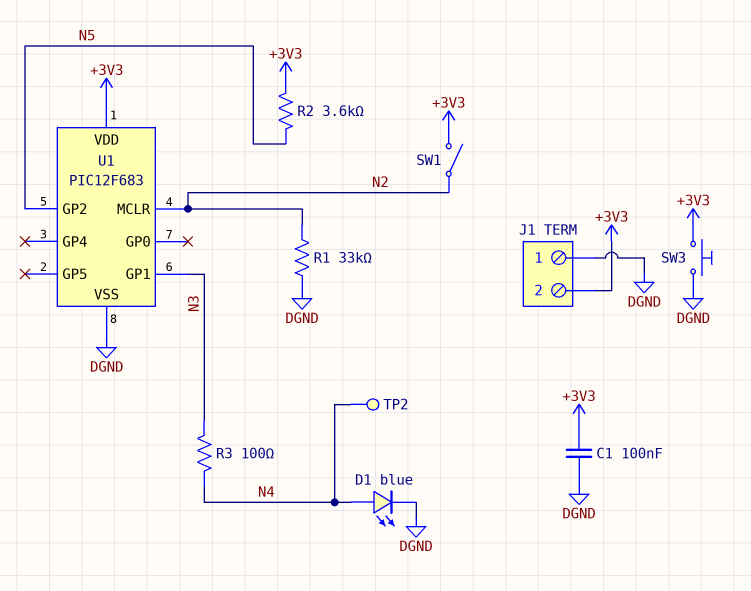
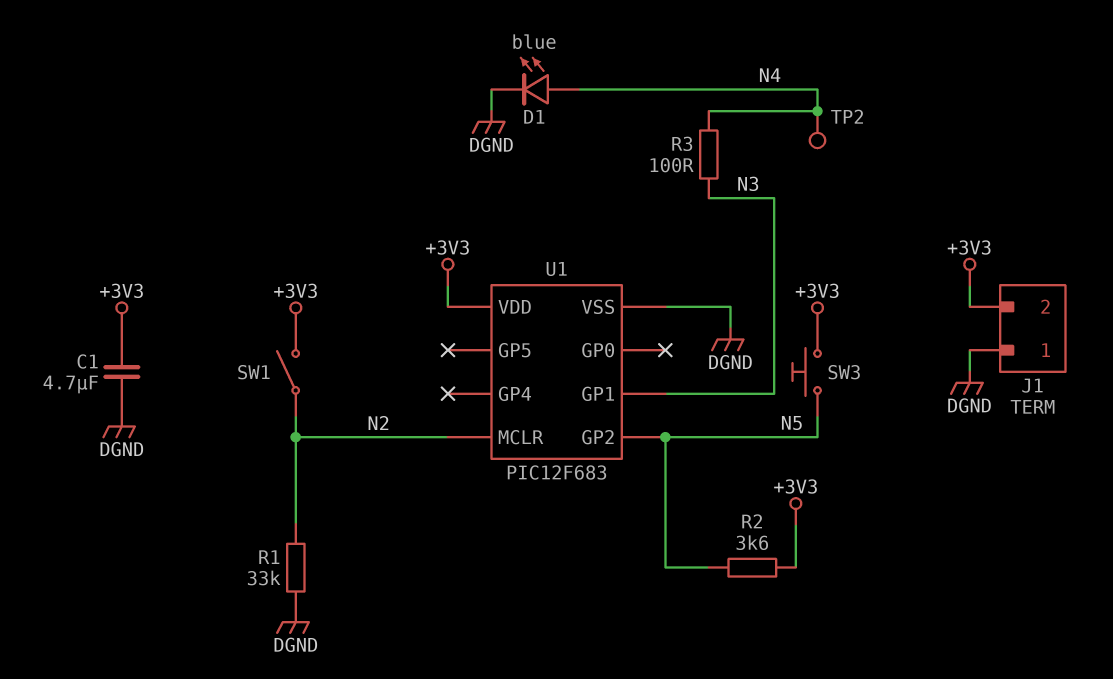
C1: 100nF (+3V3, DGND) -> 4.7uF (+3V3, DGND)
SW3: button (+3V3, DGND) -> button (+3V3, N5)

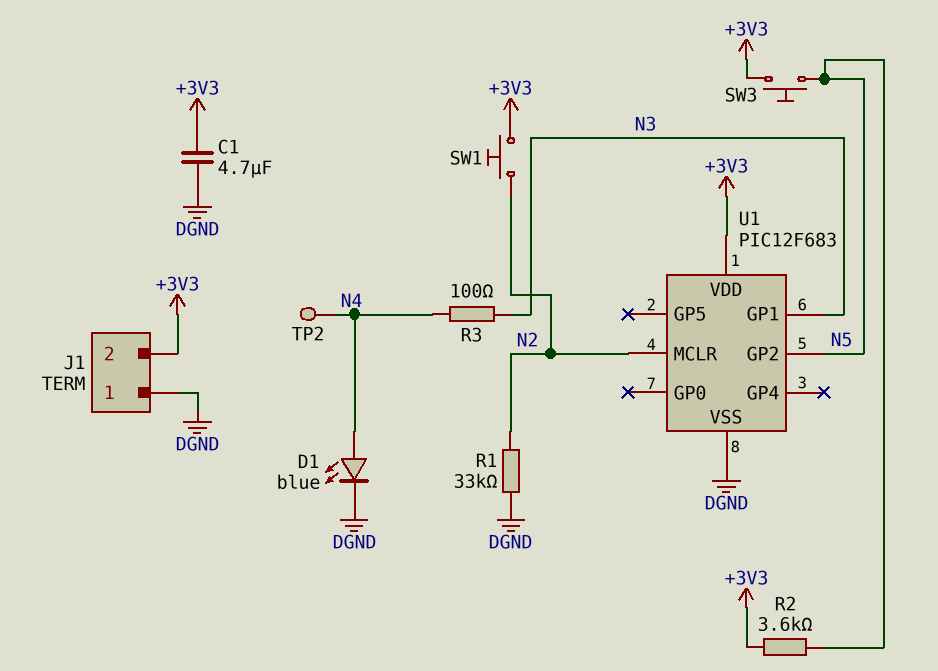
SW1: switch (+3V3, N2) -> button (+3V3, N2)

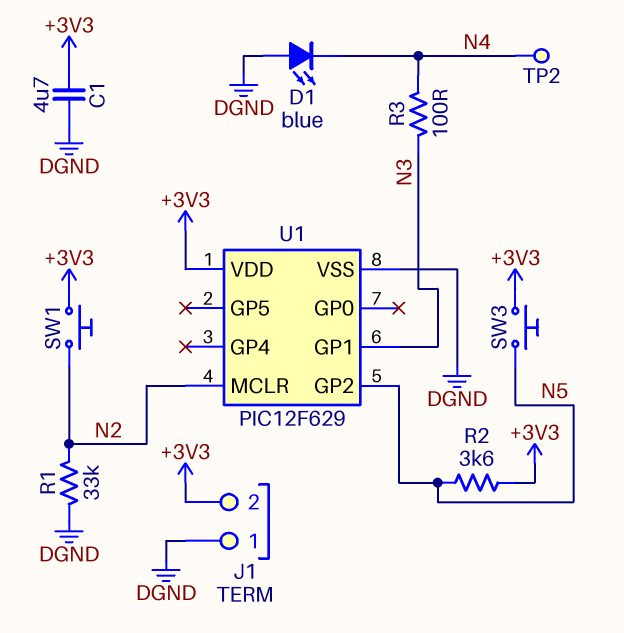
D1: LED blue (A N4, K DGND) -> LED blue (A DGND, K N4)
U1: PIC12F683 -> PIC12F629

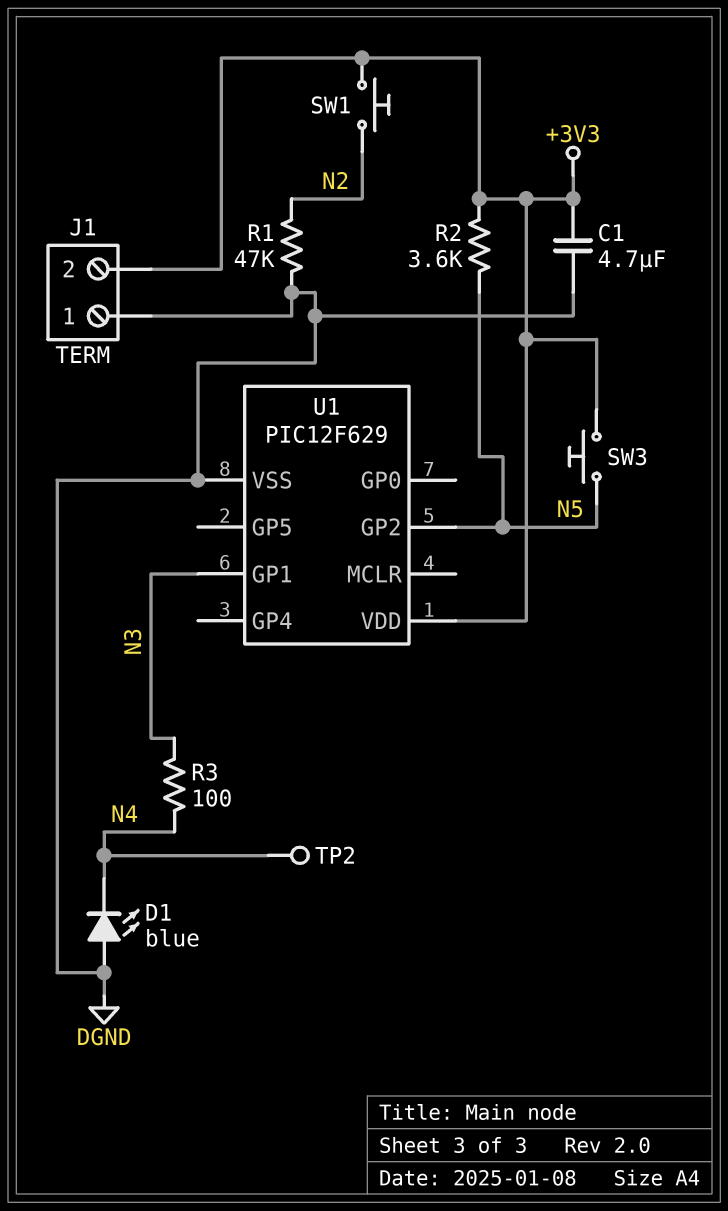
R1: 33k (DGND, N2) -> 47k (DGND, N2)
U1 pin MCLR: N2 -> none

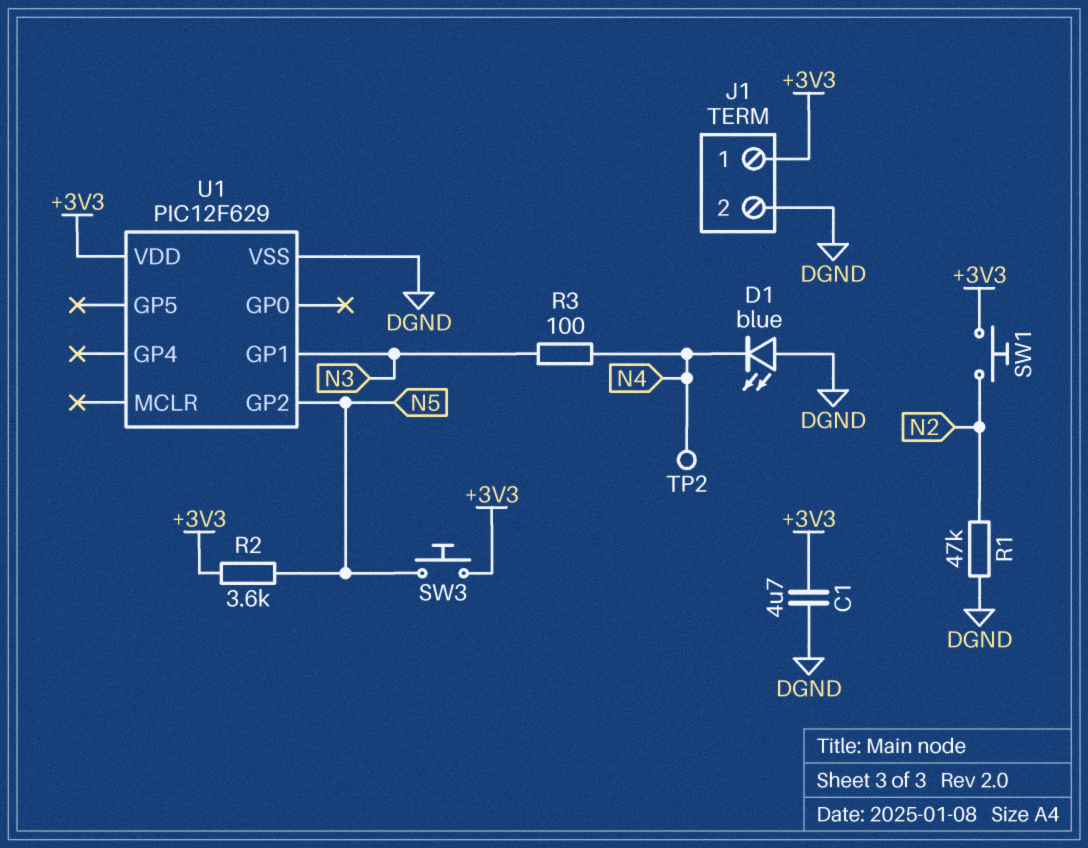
J1 pin 1: DGND -> +3V3
J1 pin 2: +3V3 -> DGND

